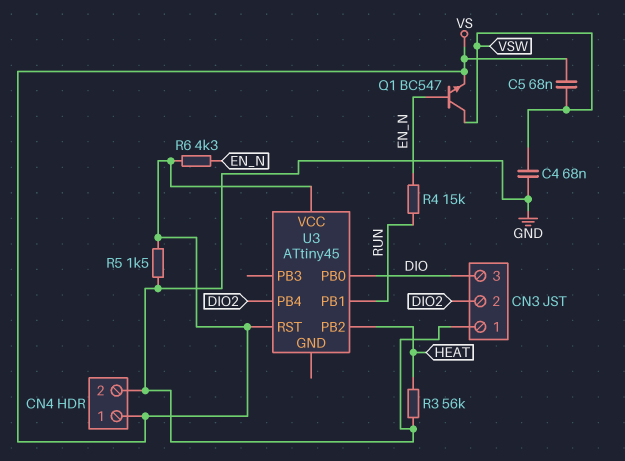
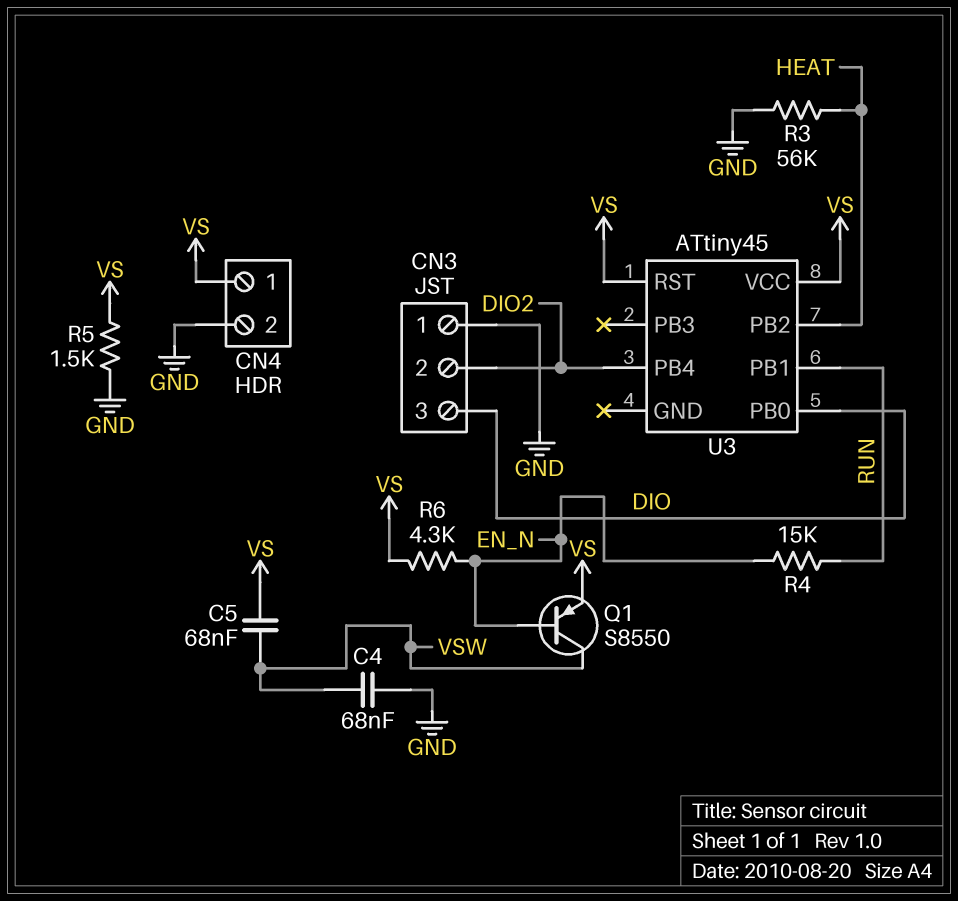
Q1: NPN BC547 (B EN_N, C VSW, E VS) -> PNP S8550 (B EN_N, C VSW, E VS)

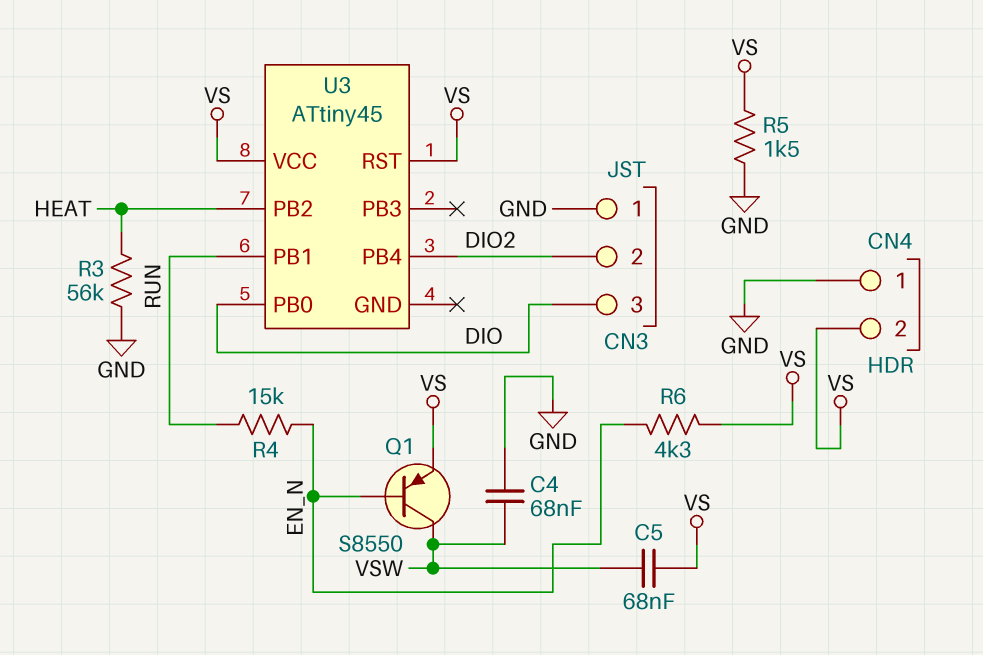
CN4 pin 1: VS -> GND
CN4 pin 2: GND -> VS

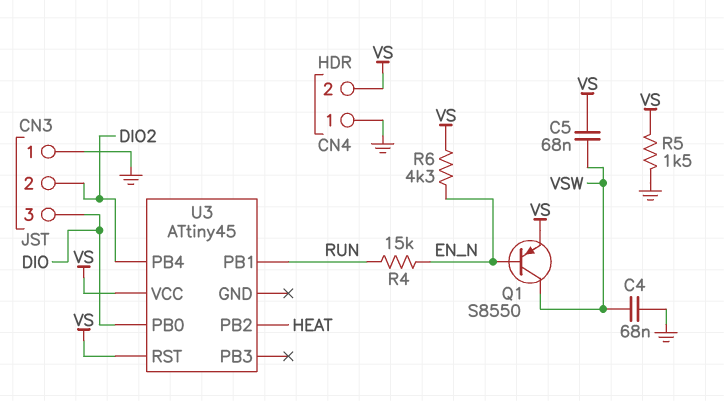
R3: 56k (GND, HEAT) -> none

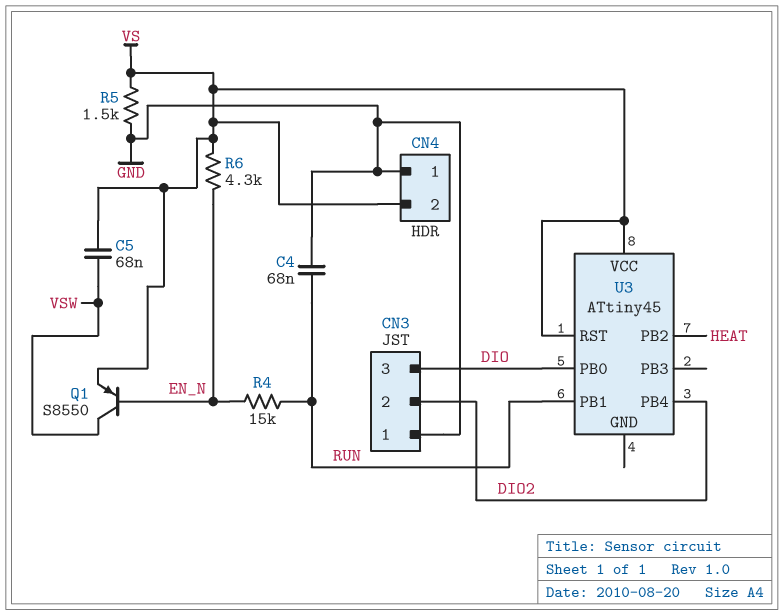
C4: 68nF (GND, VSW) -> 68nF (GND, RUN)

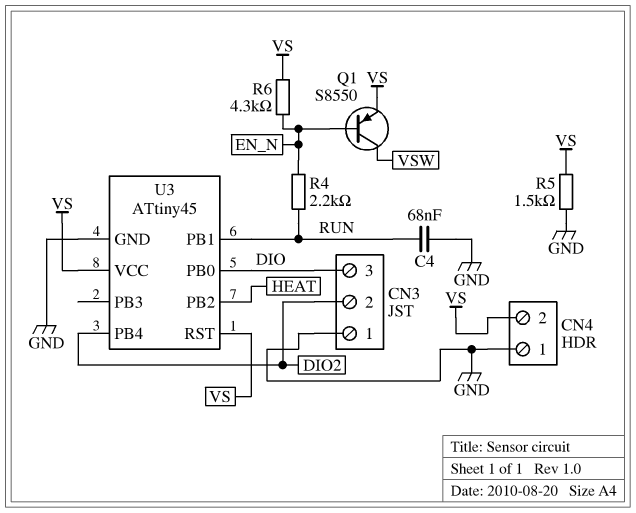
C5: 68nF (VS, VSW) -> none
R4: 15k (EN_N, RUN) -> 2.2k (EN_N, RUN)
U3 pin GND: none -> GND

